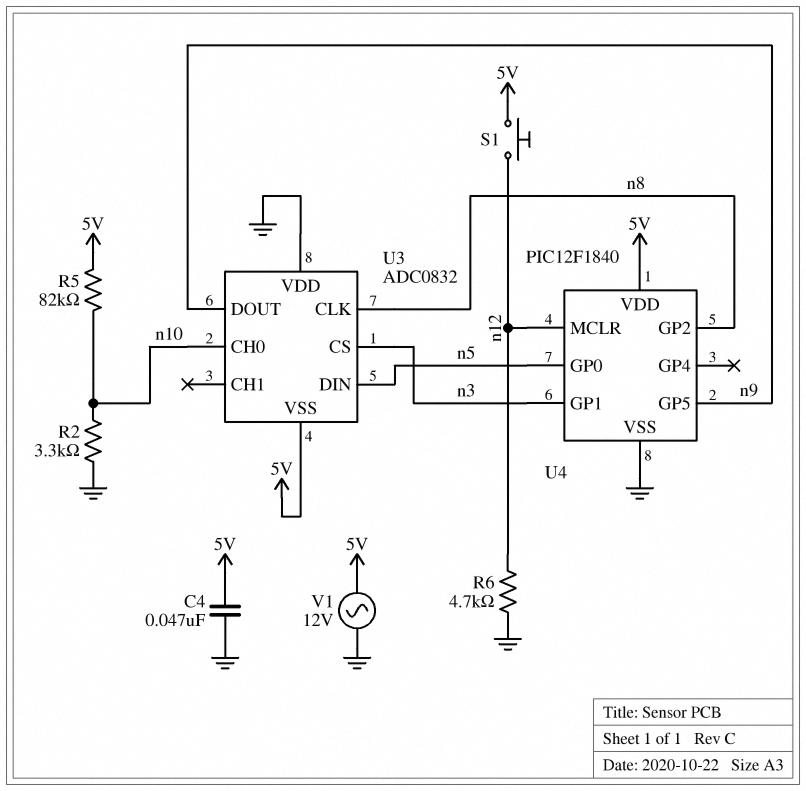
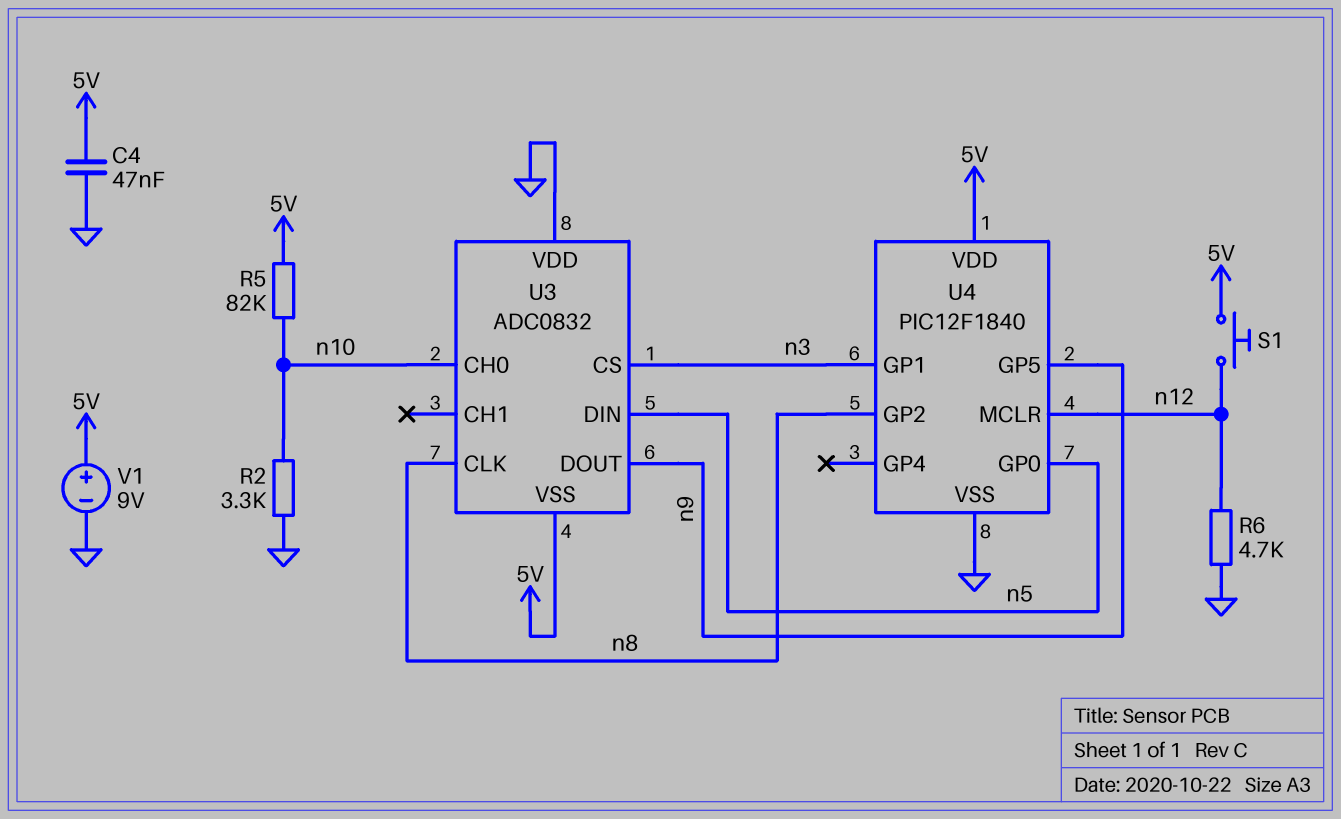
V1: AC 12V (5V, GND) -> 9V (plus 5V, minus GND)

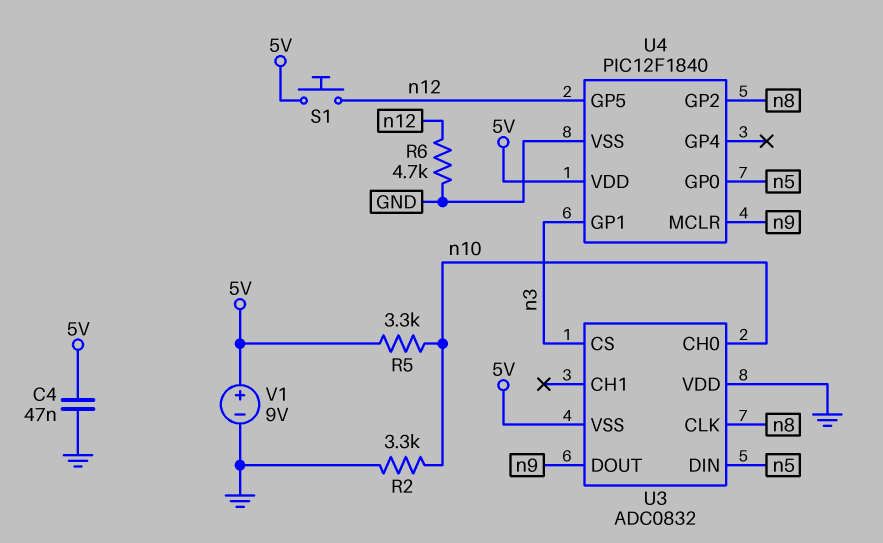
R5: 82k (5V, n10) -> 3.3k (5V, n10)
U4 pin GP5: n9 -> n12
U4 pin MCLR: n12 -> n9

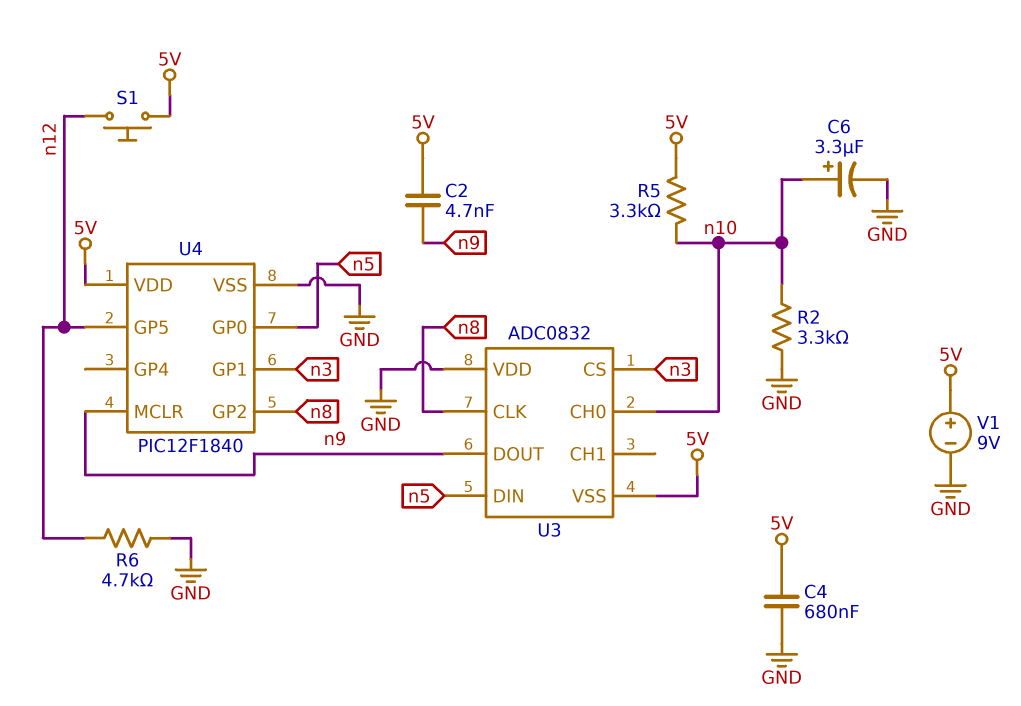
C2: none -> 4.7nF (5V, n9)
C4: 47nF (5V, GND) -> 680nF (5V, GND)
C6: none -> 3.3uF (plus n10, minus GND)

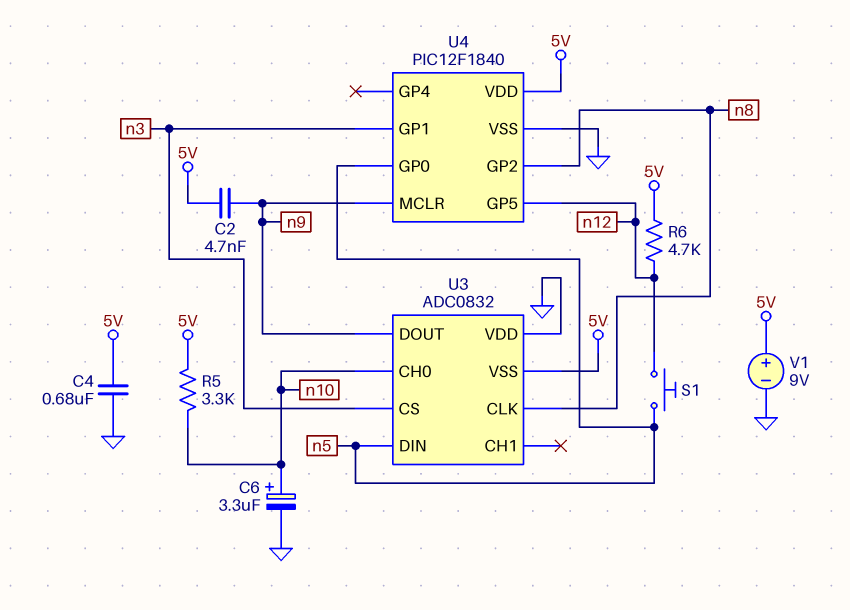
R2: 3.3k (GND, n10) -> none
R6: 4.7k (GND, n12) -> 4.7k (5V, n12)
S1: button (5V, n12) -> button (n5, n12)

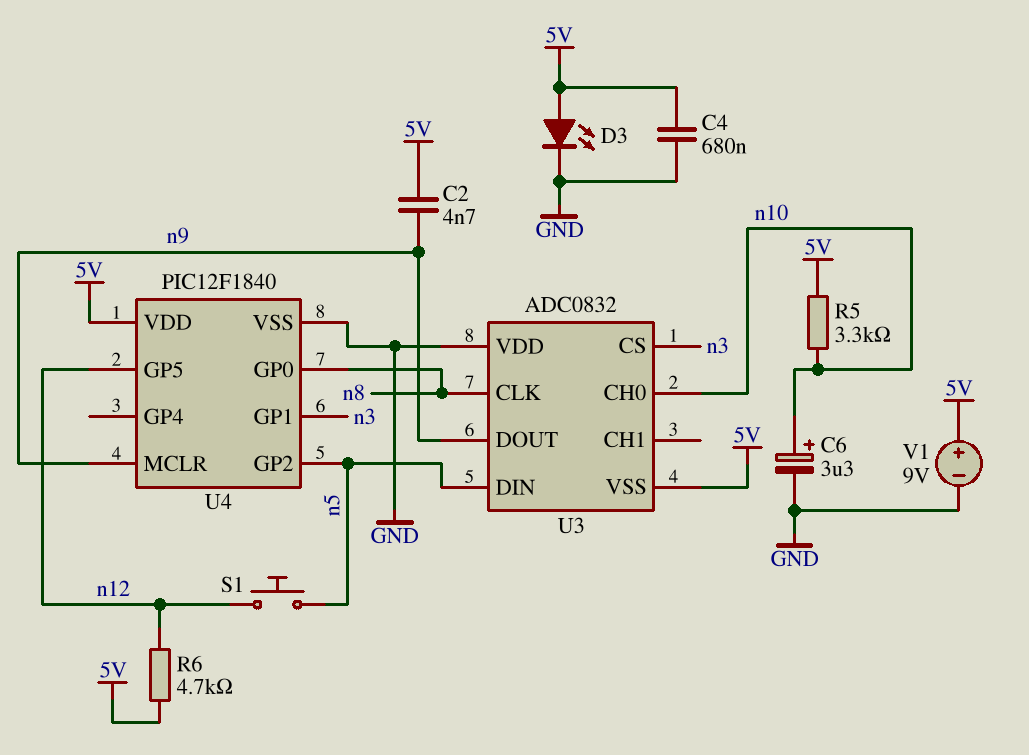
D3: none -> LED (A 5V, K GND)
U4 pin GP0: n5 -> n8
U4 pin GP2: n8 -> n5

